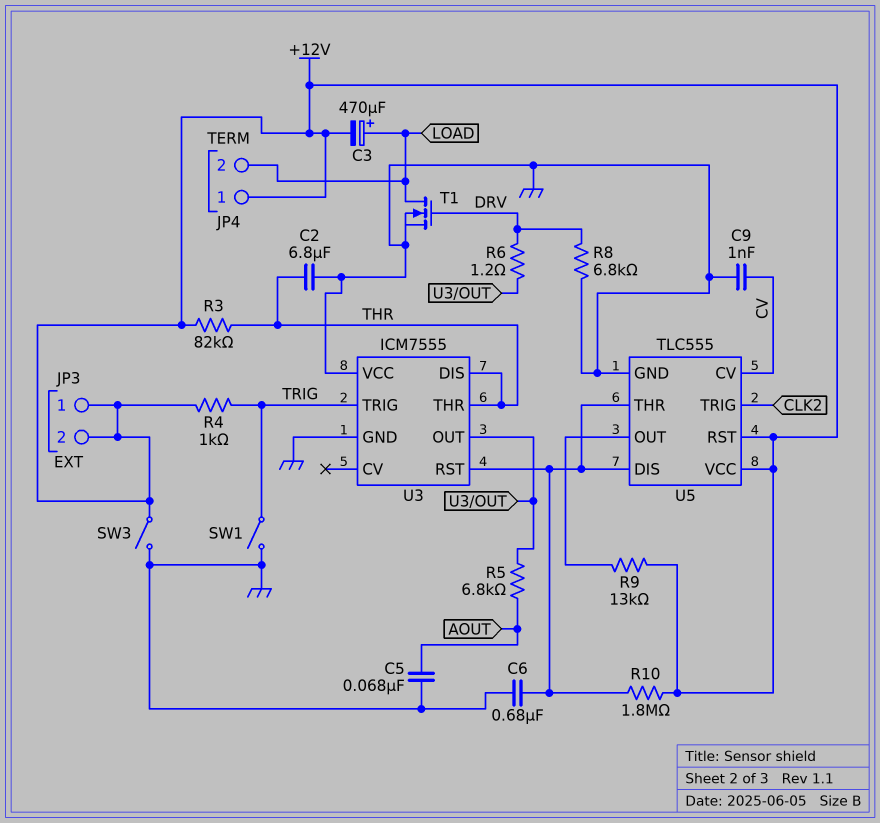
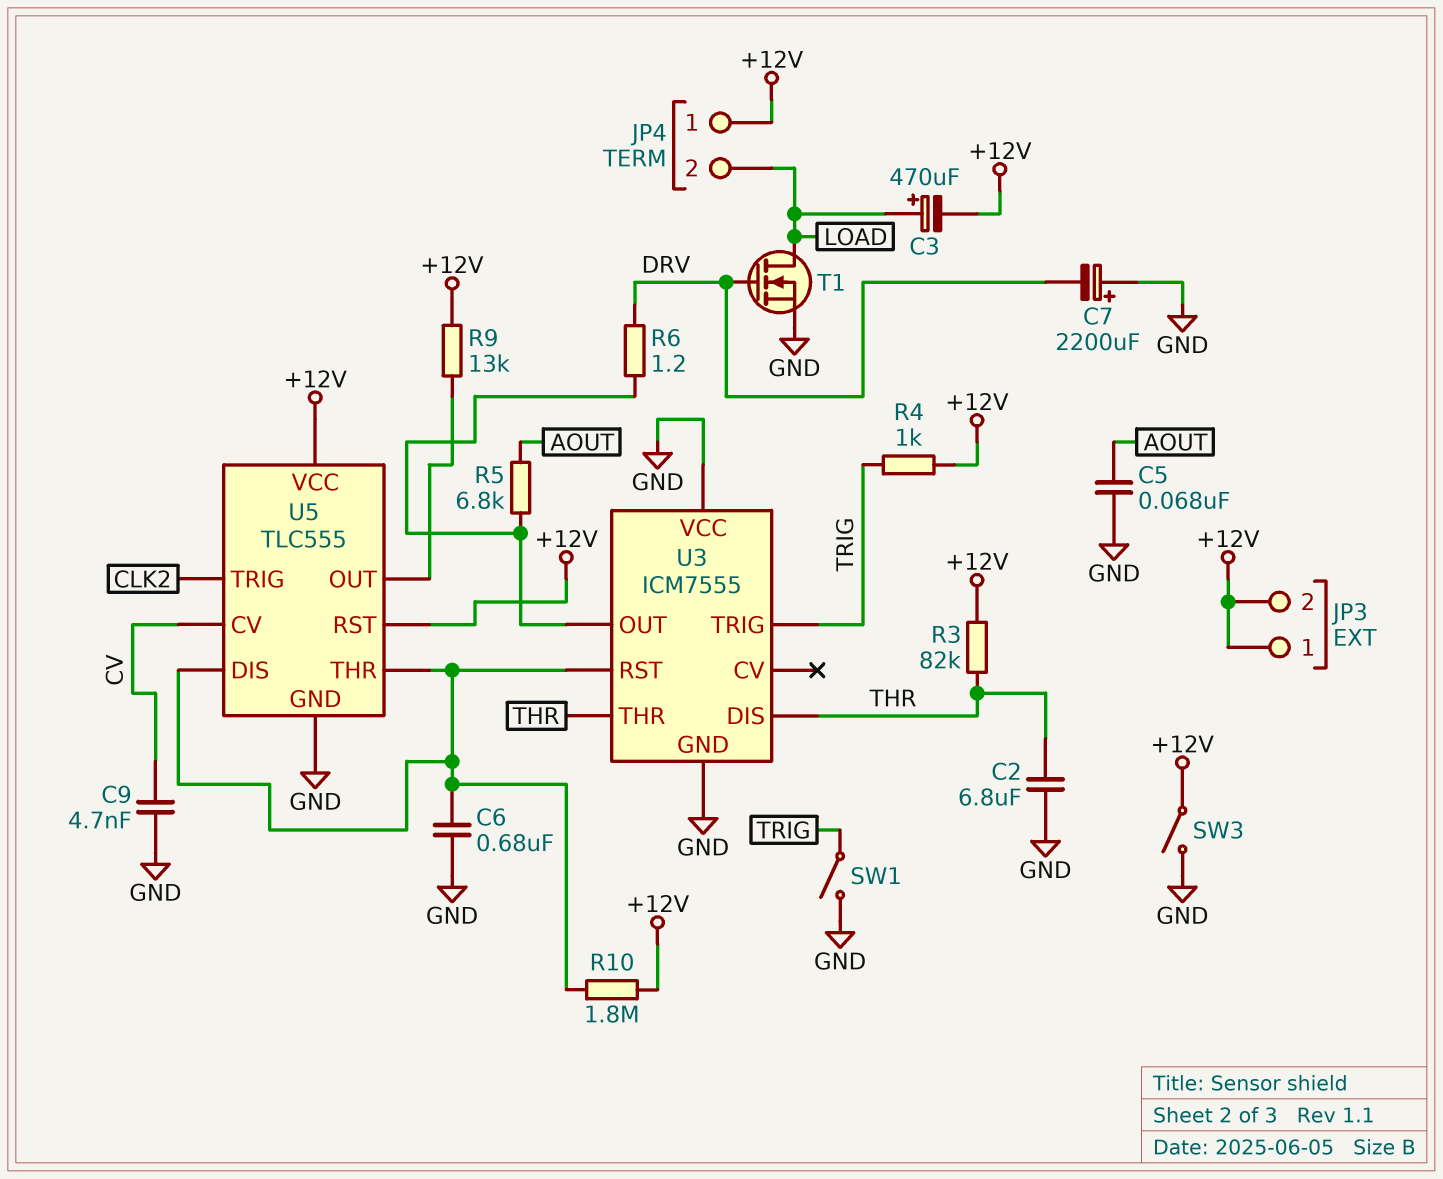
C7: none -> 2200uF (plus GND, minus DRV)
C9: 1nF (CV, GND) -> 4.7nF (CV, GND)
R8: 6.8k (DRV, GND) -> none

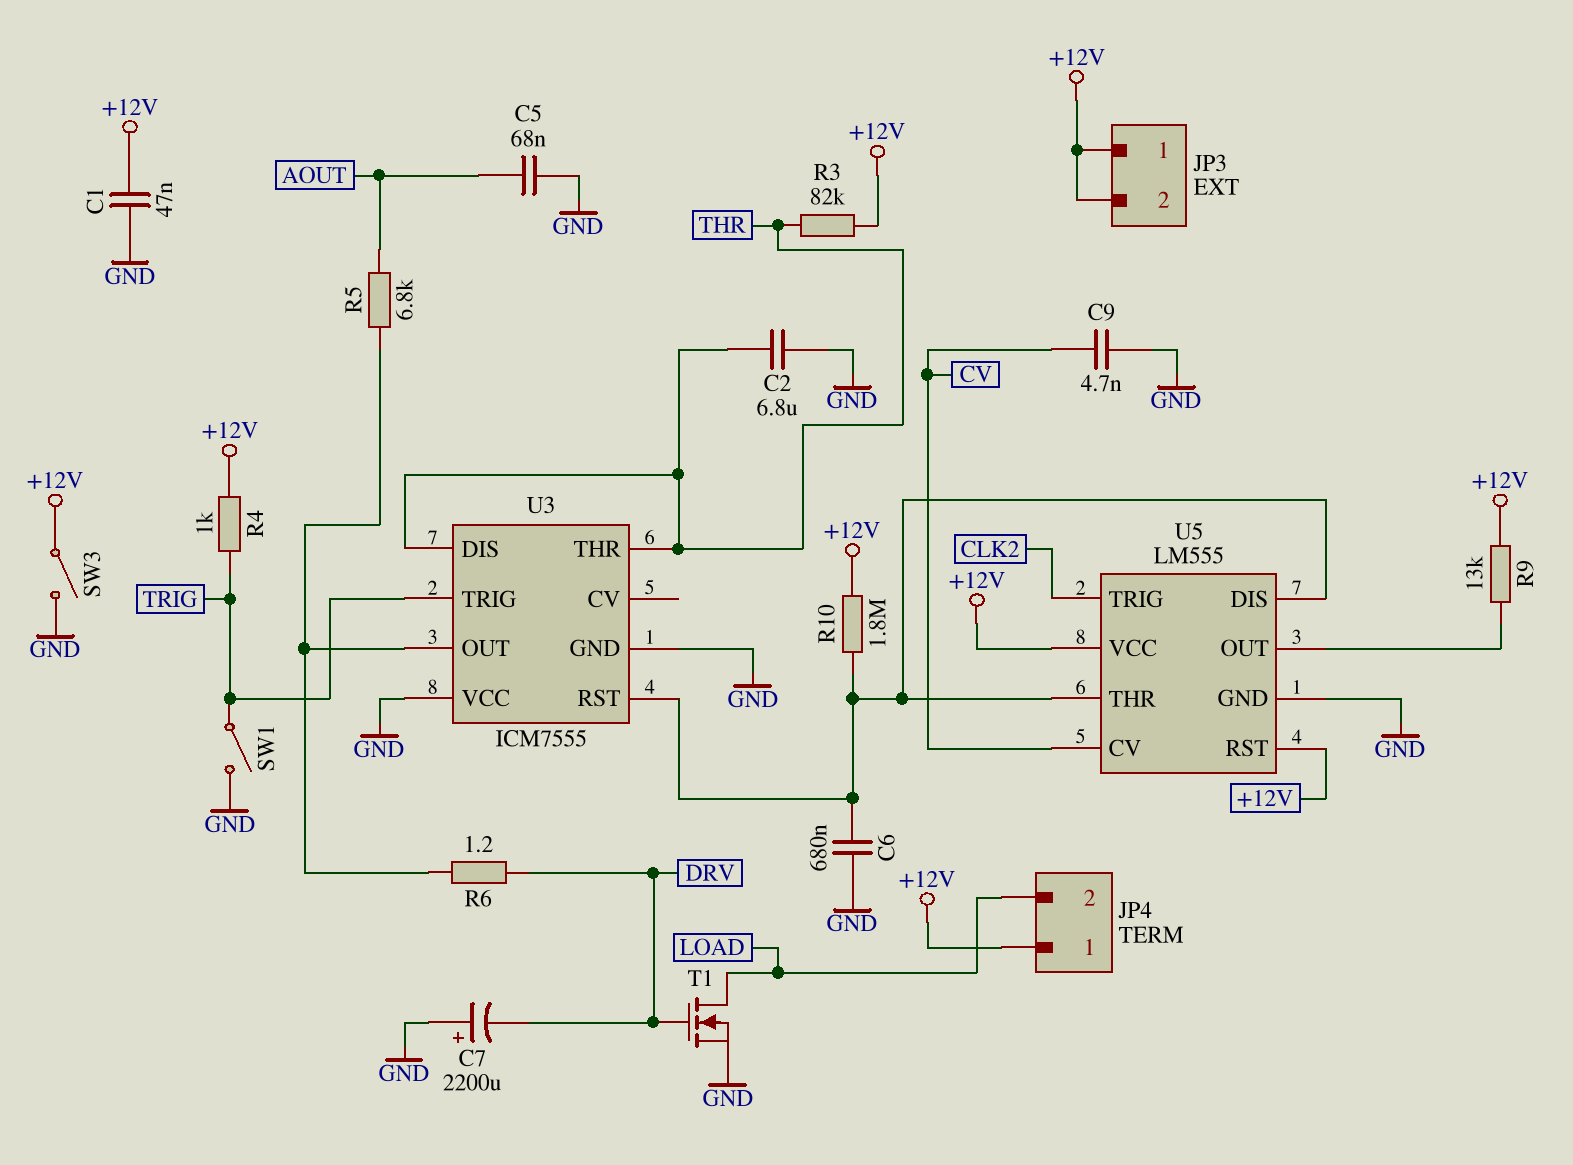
C1: none -> 47nF (+12V, GND)
C3: 470uF (plus LOAD, minus +12V) -> none
U5: TLC555 -> LM555

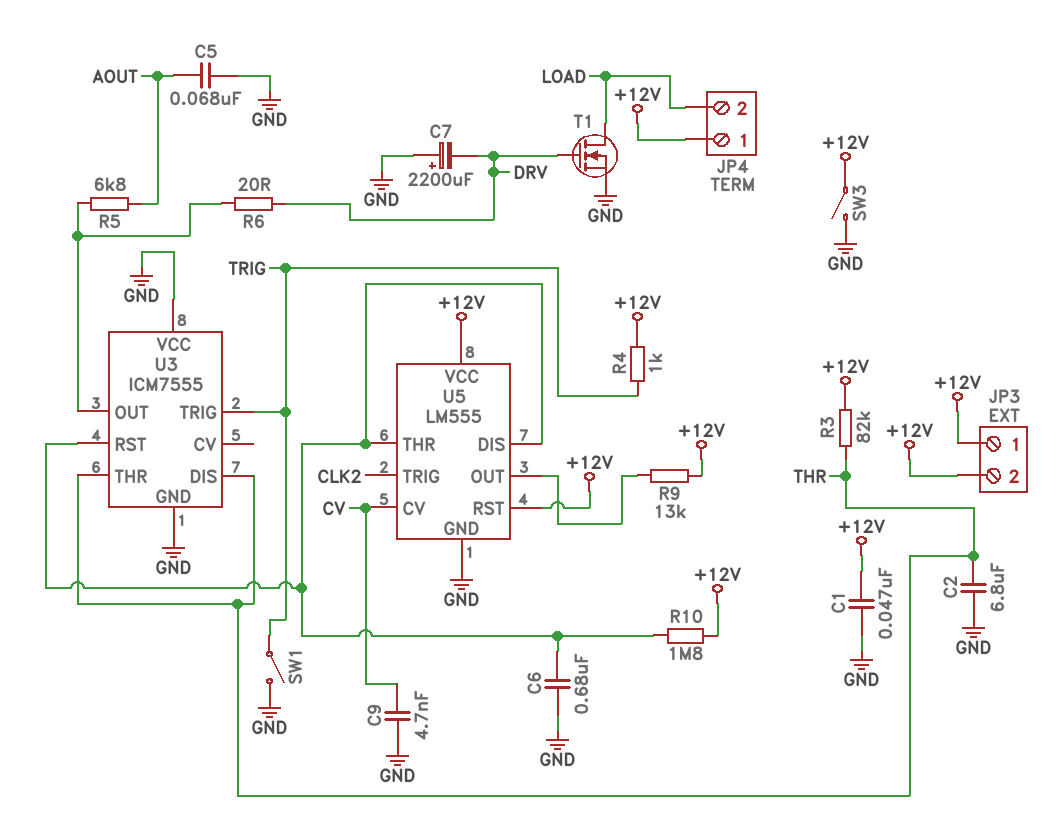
R6: 1.2 (DRV, U3/OUT) -> 20 (DRV, U3/OUT)

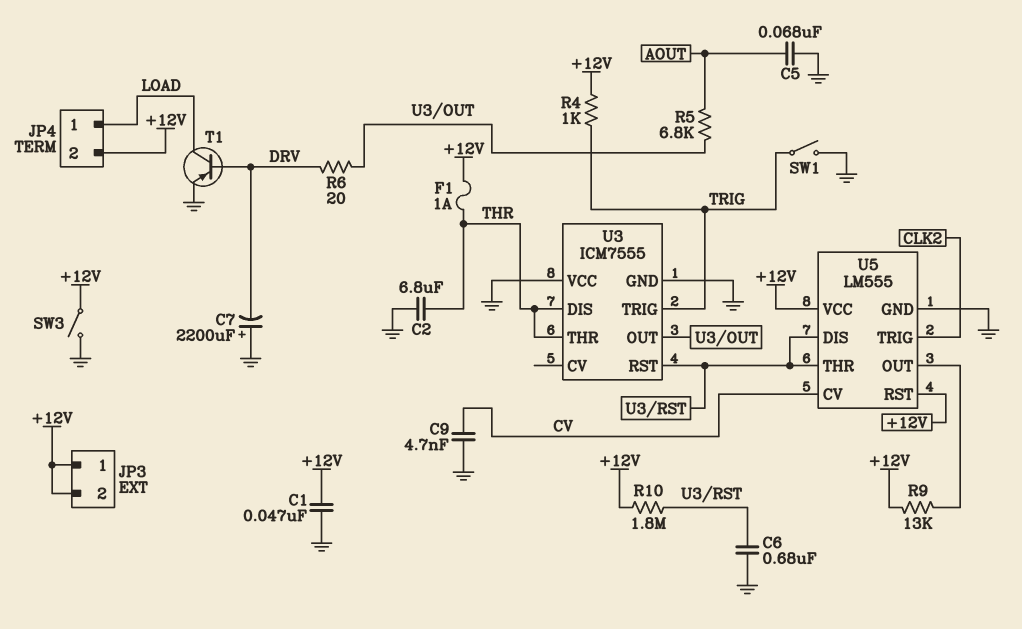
F1: none -> 1A (+12V, THR)
JP4 pin 1: +12V -> LOAD
JP4 pin 2: LOAD -> +12V
R3: 82k (+12V, THR) -> none
T1: NMOS (G DRV, D LOAD, S GND) -> PNP (B DRV, C LOAD, E GND)

